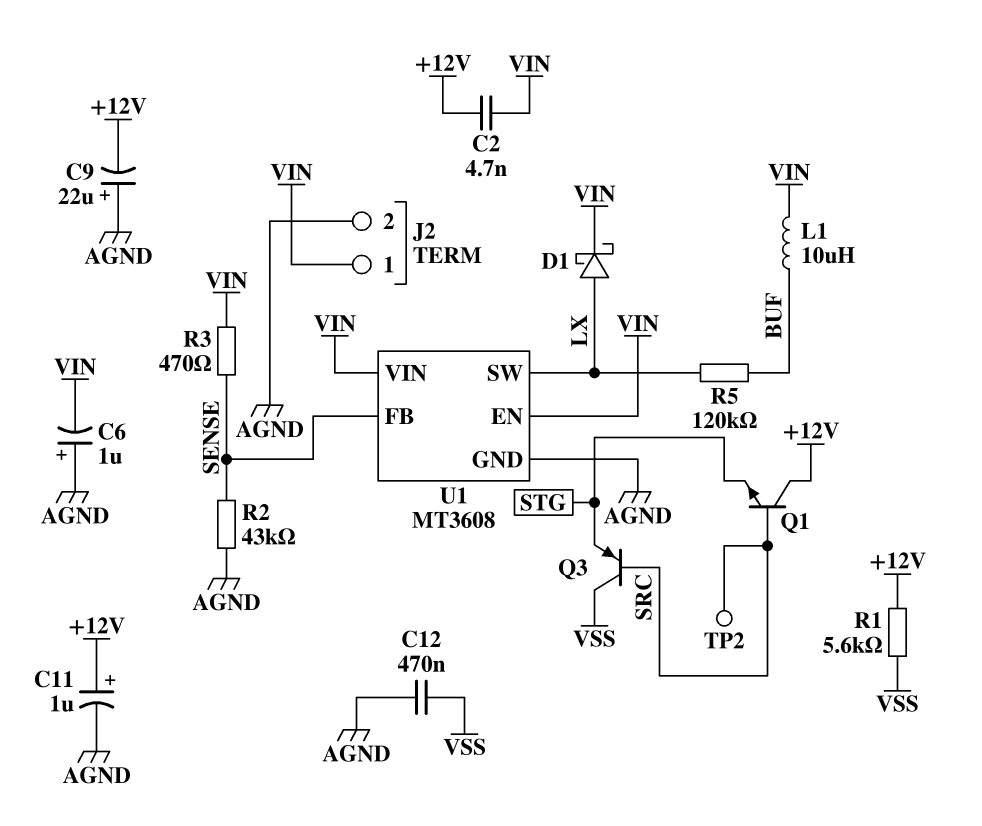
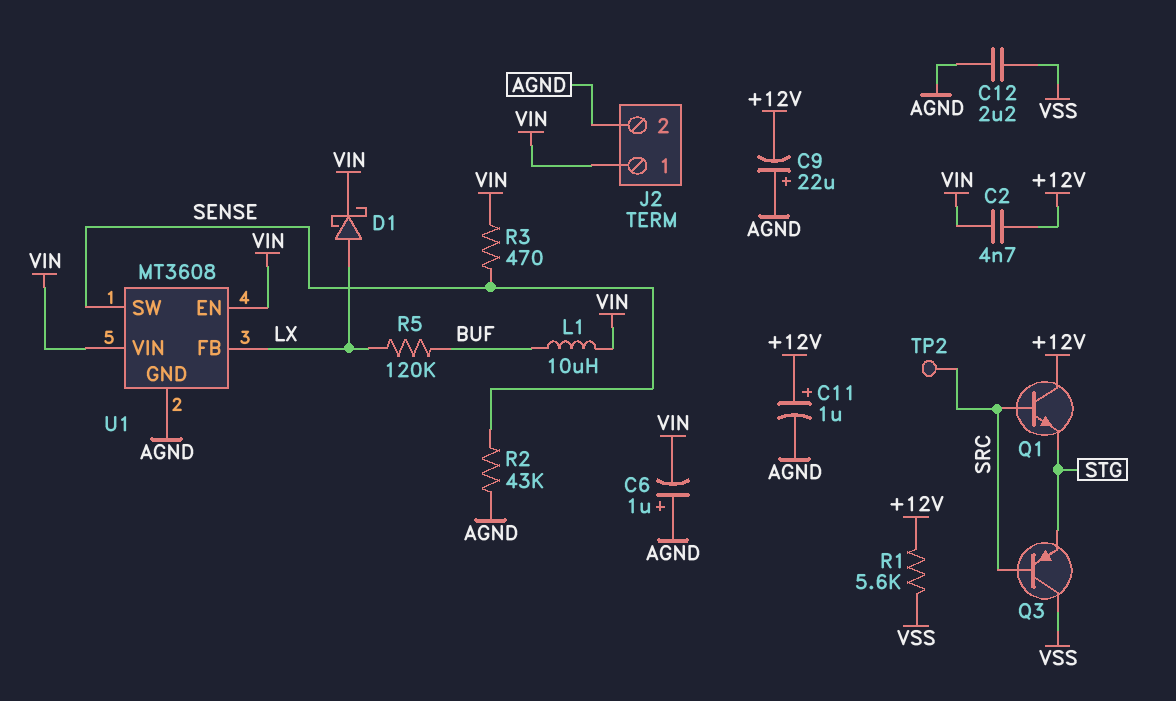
C12: 470nF (AGND, VSS) -> 2.2uF (AGND, VSS)
U1 pin FB: SENSE -> LX
U1 pin SW: LX -> SENSE

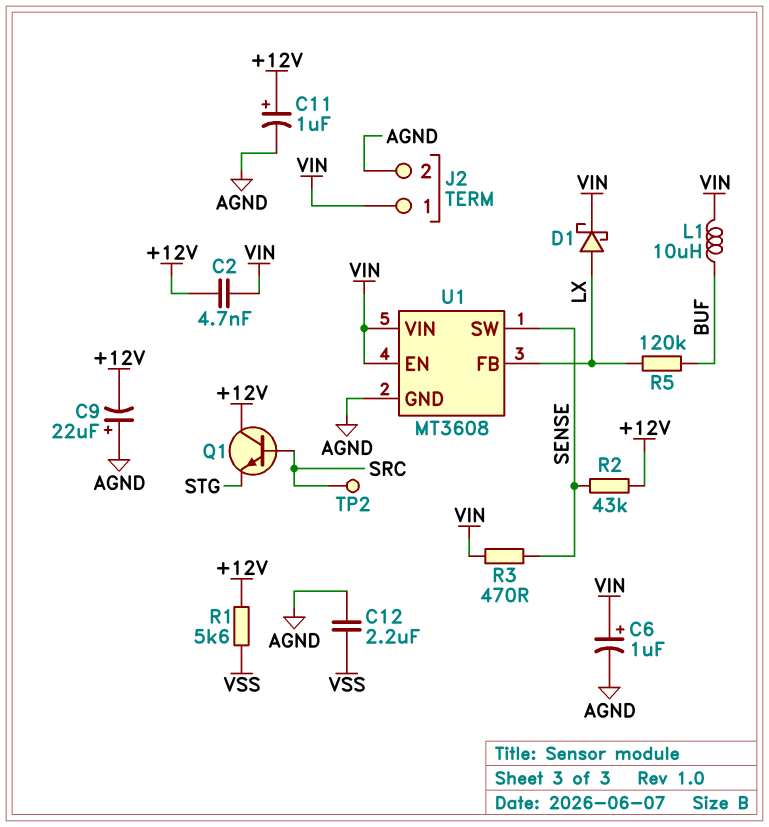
C6: 1uF (plus AGND, minus VIN) -> 1uF (plus VIN, minus AGND)
Q3: PNP (B SRC, C VSS, E STG) -> none
R2: 43k (AGND, SENSE) -> 43k (+12V, SENSE)

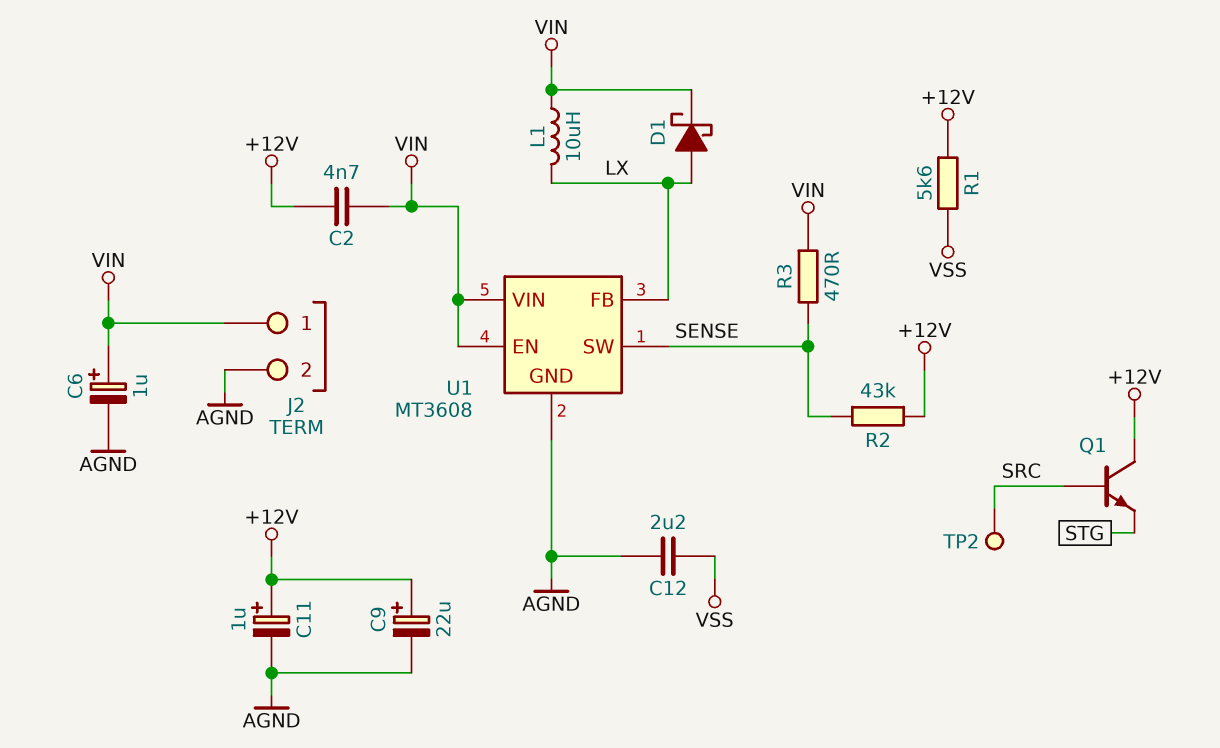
C9: 22uF (plus AGND, minus +12V) -> 22uF (plus +12V, minus AGND)
L1: 10uH (BUF, VIN) -> 10uH (LX, VIN)
R5: 120k (BUF, LX) -> none

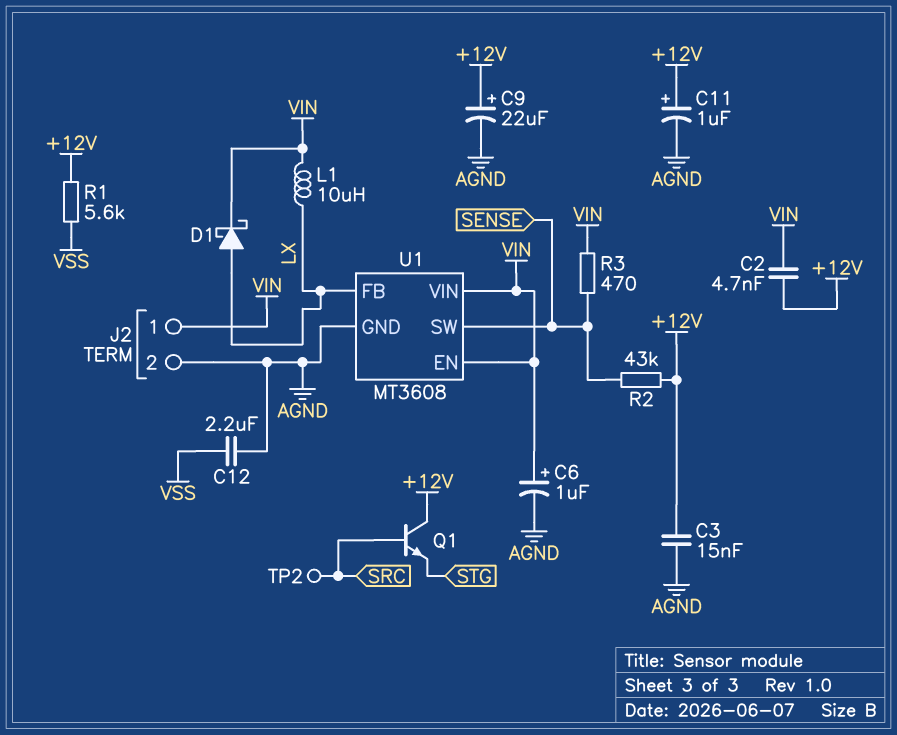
C3: none -> 15nF (+12V, AGND)

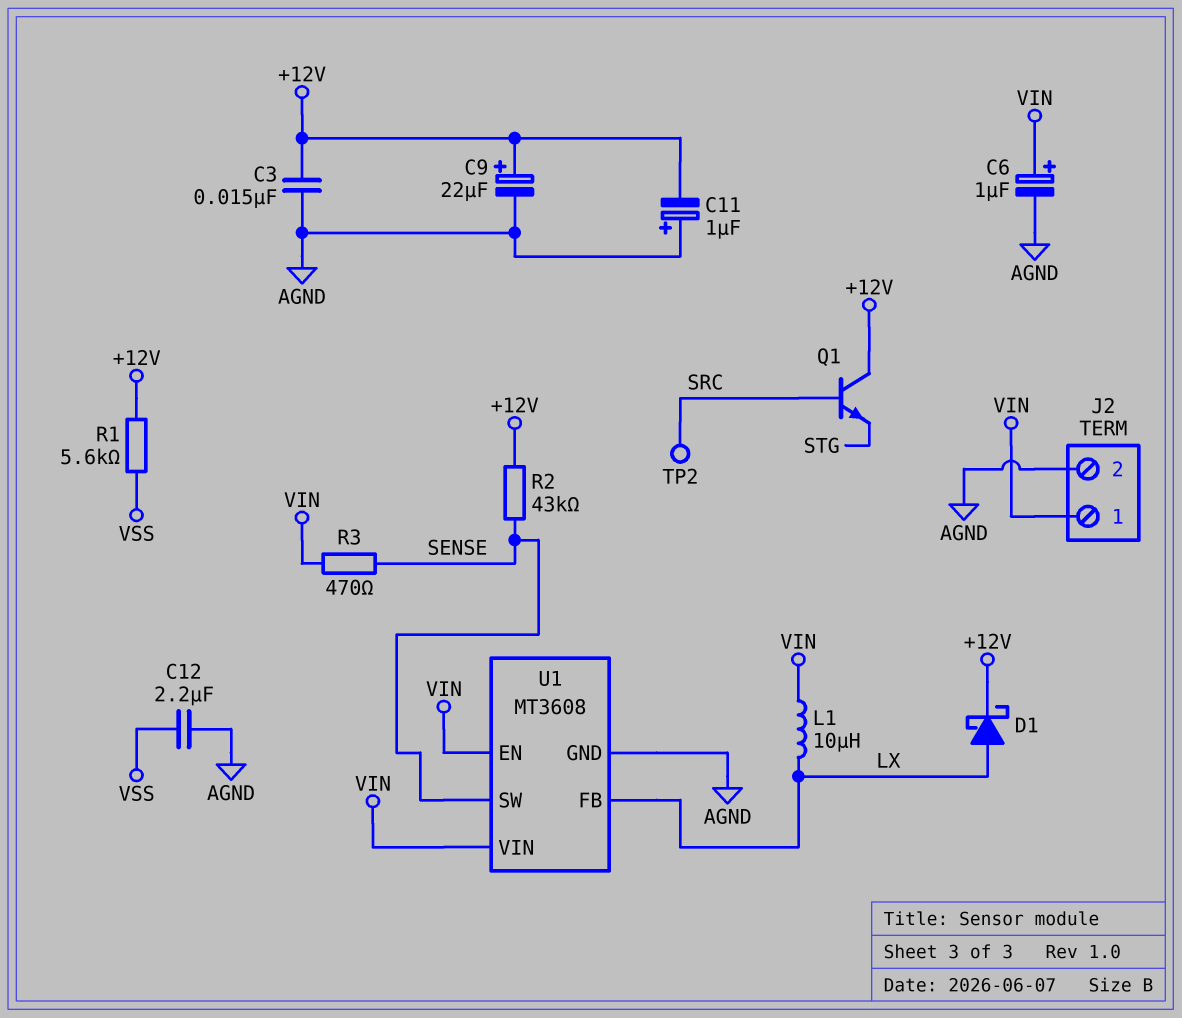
C2: 4.7nF (+12V, VIN) -> none
C11: 1uF (plus +12V, minus AGND) -> 1uF (plus AGND, minus +12V)
D1: schottky (A LX, K VIN) -> schottky (A LX, K +12V)

